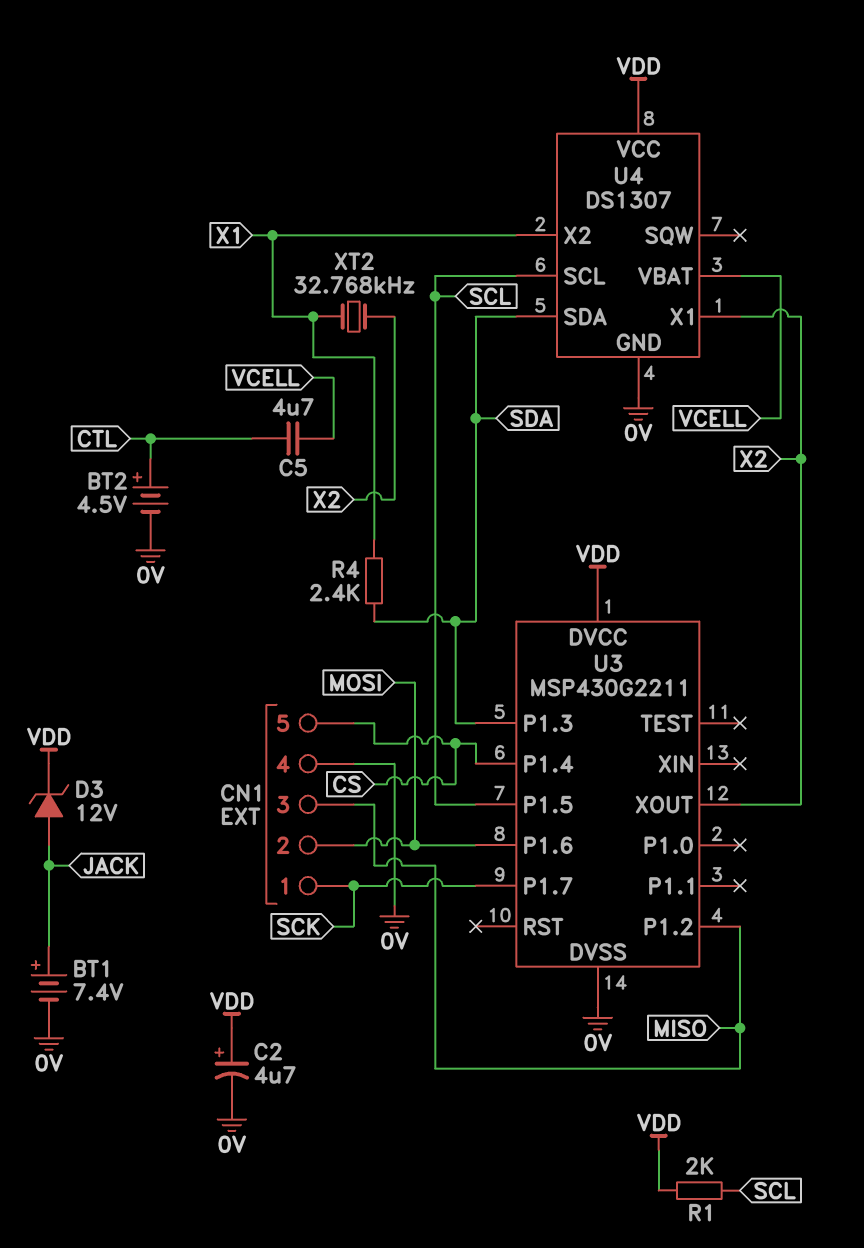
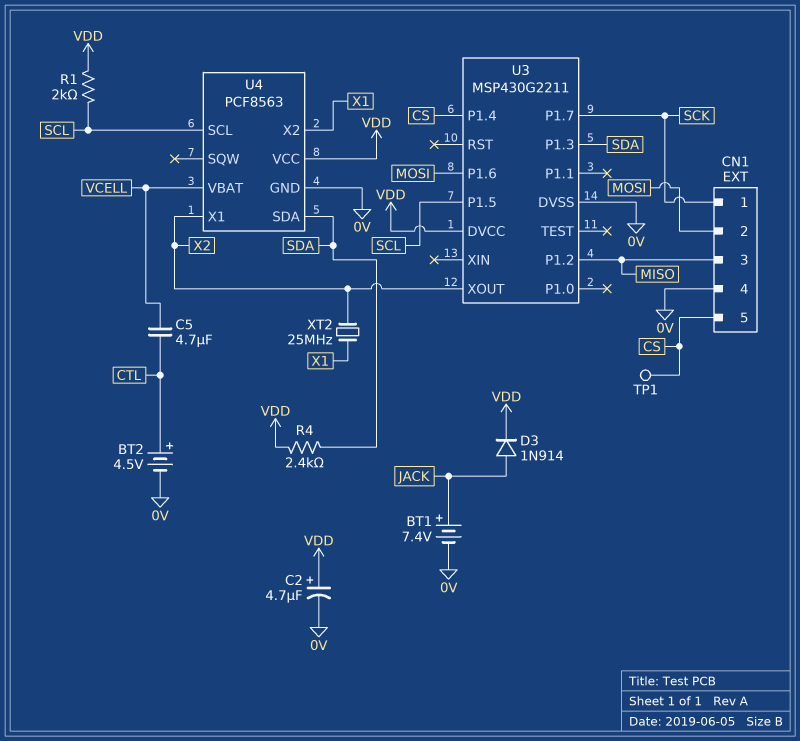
D3: zener 12V (A JACK, K VDD) -> diode 1N914 (A JACK, K VDD)
R4: 2.4k (SDA, X1) -> 2.4k (SDA, VDD)
TP1: none -> test point (CS)
U4: DS1307 -> PCF8563
XT2: 32.768kHz (X1, X2) -> 25MHz (X1, X2)

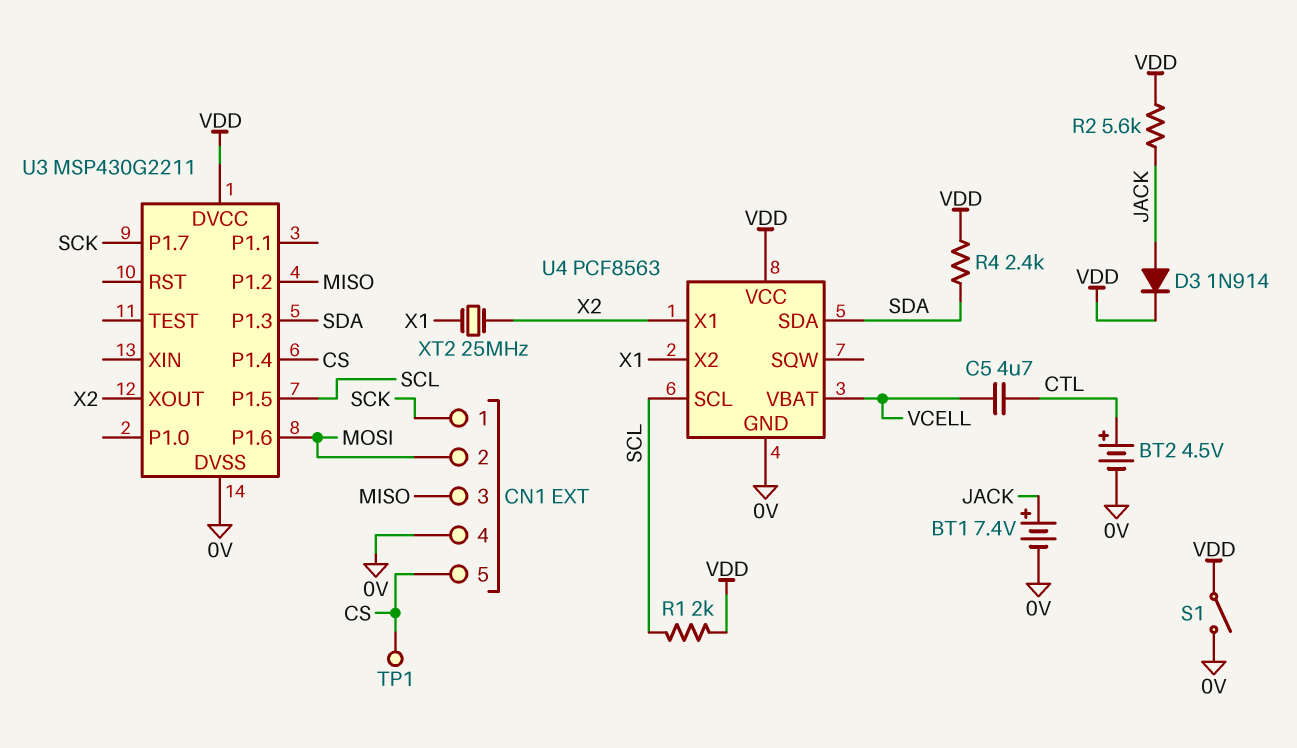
C2: 4.7uF (plus VDD, minus 0V) -> none
R2: none -> 5.6k (JACK, VDD)
S1: none -> switch (0V, VDD)

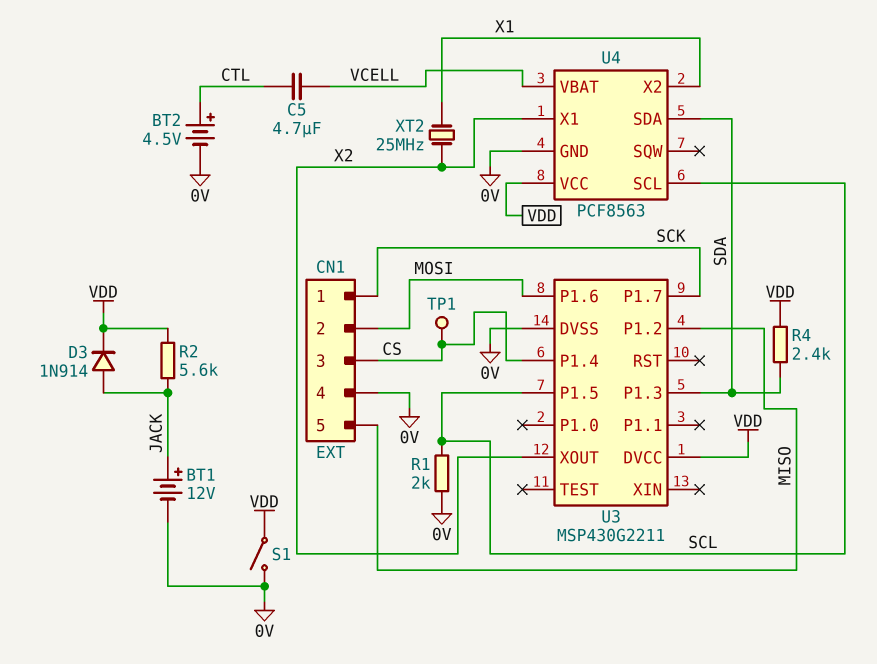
BT1: 7.4V (plus JACK, minus 0V) -> 12V (plus JACK, minus 0V)
CN1 pin 3: MISO -> CS
CN1 pin 5: CS -> MISO
R1: 2k (SCL, VDD) -> 2k (0V, SCL)

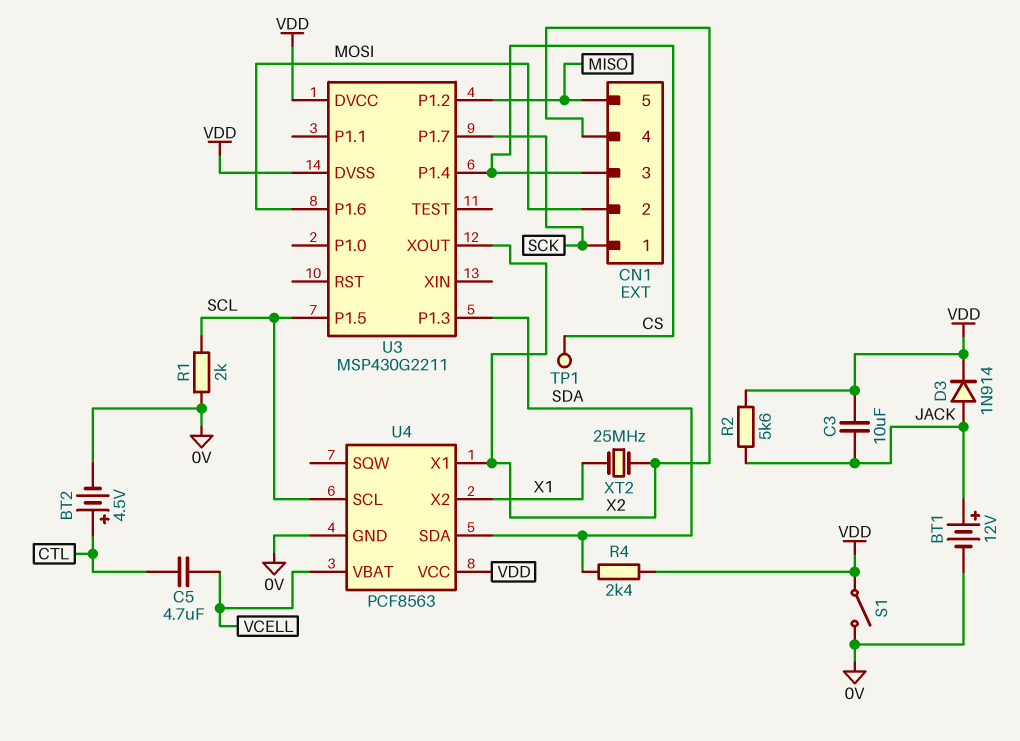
C3: none -> 10uF (JACK, VDD)
CN1 pin 4: 0V -> X2
U3 pin DVSS: 0V -> VDD

